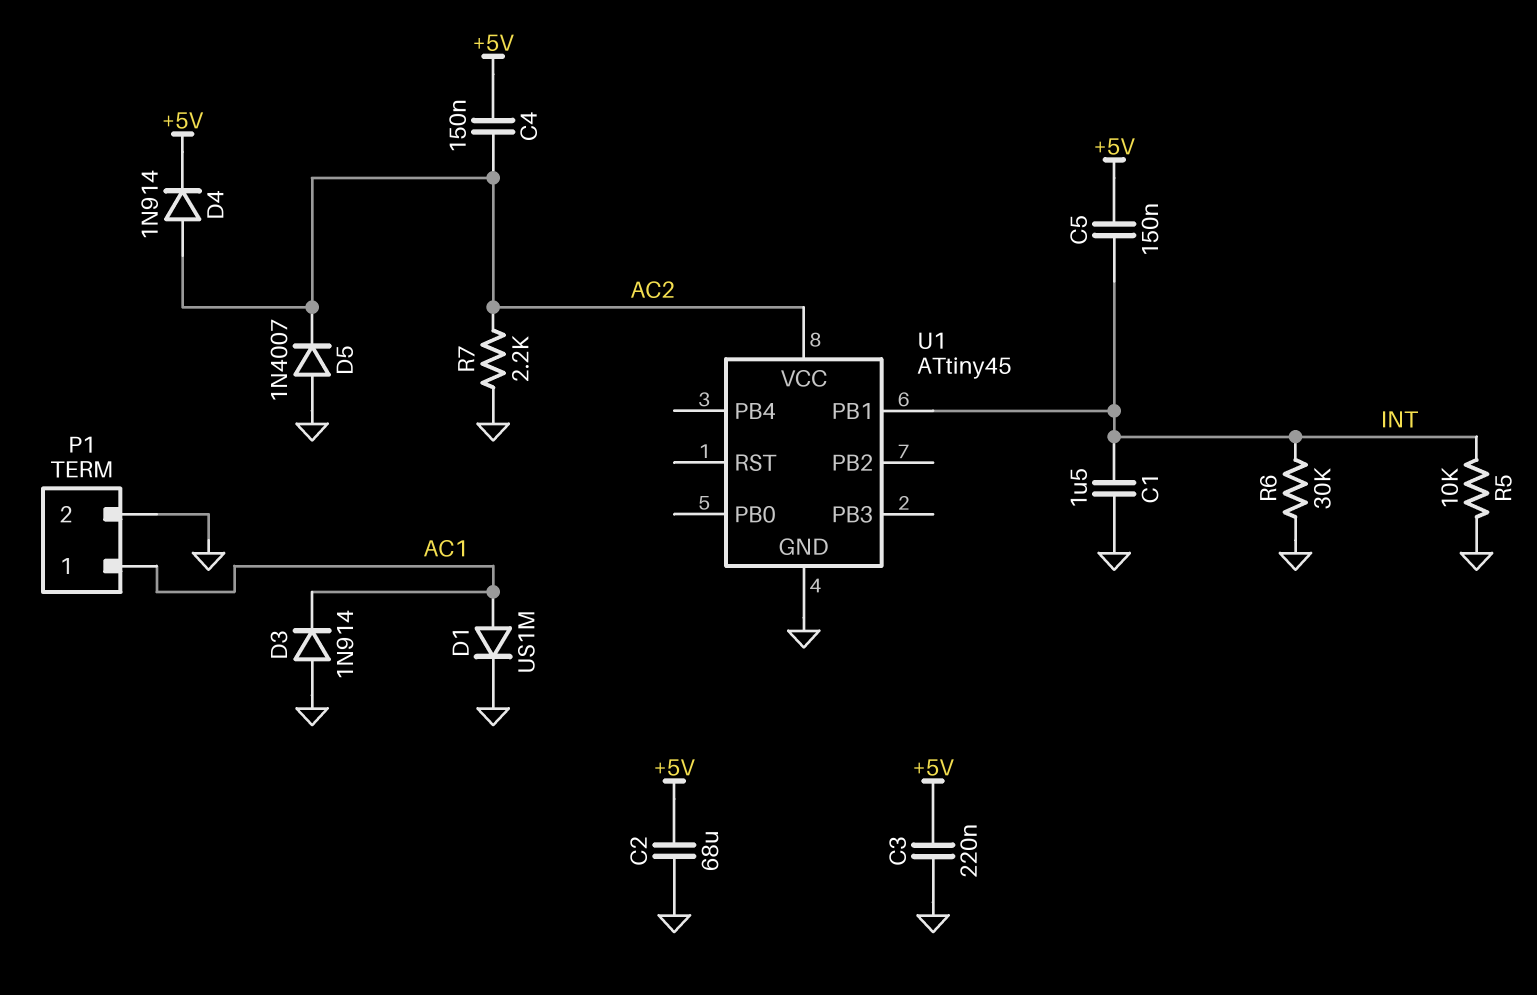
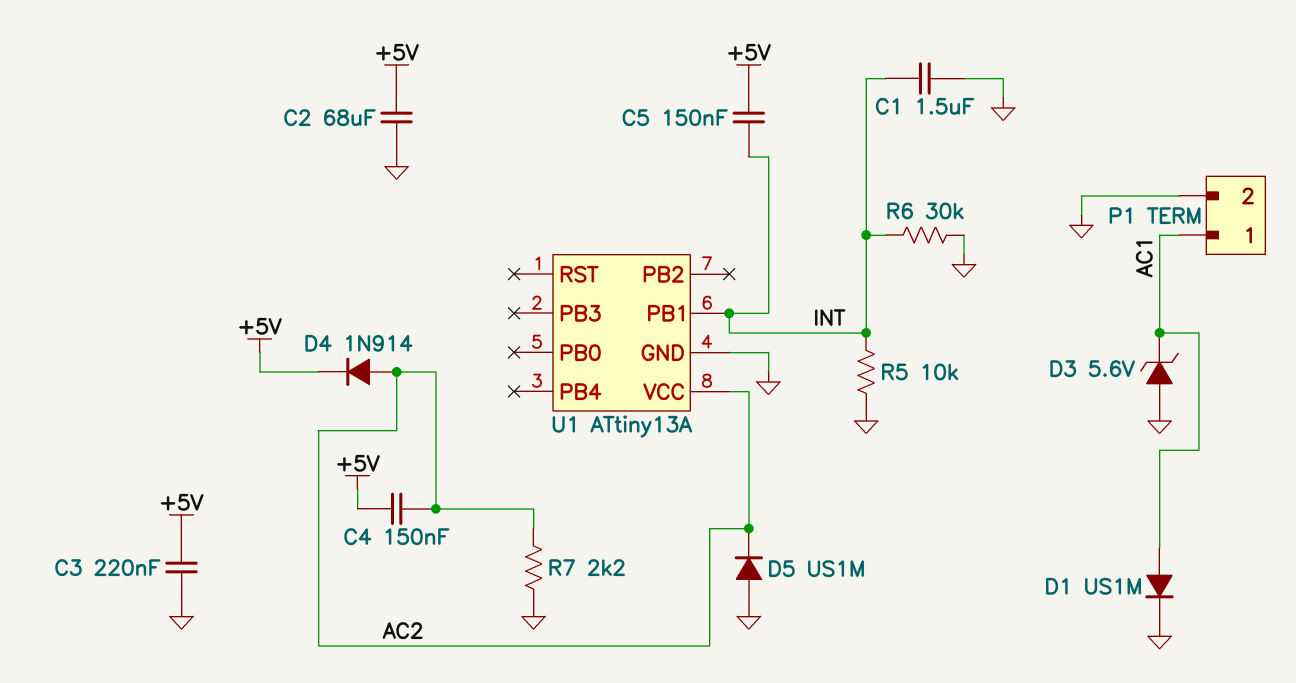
D3: diode 1N914 (A GND, K AC1) -> zener 5.6V (A GND, K AC1)
D5: diode 1N4007 (A GND, K AC2) -> diode US1M (A GND, K AC2)
U1: ATtiny45 -> ATtiny13A

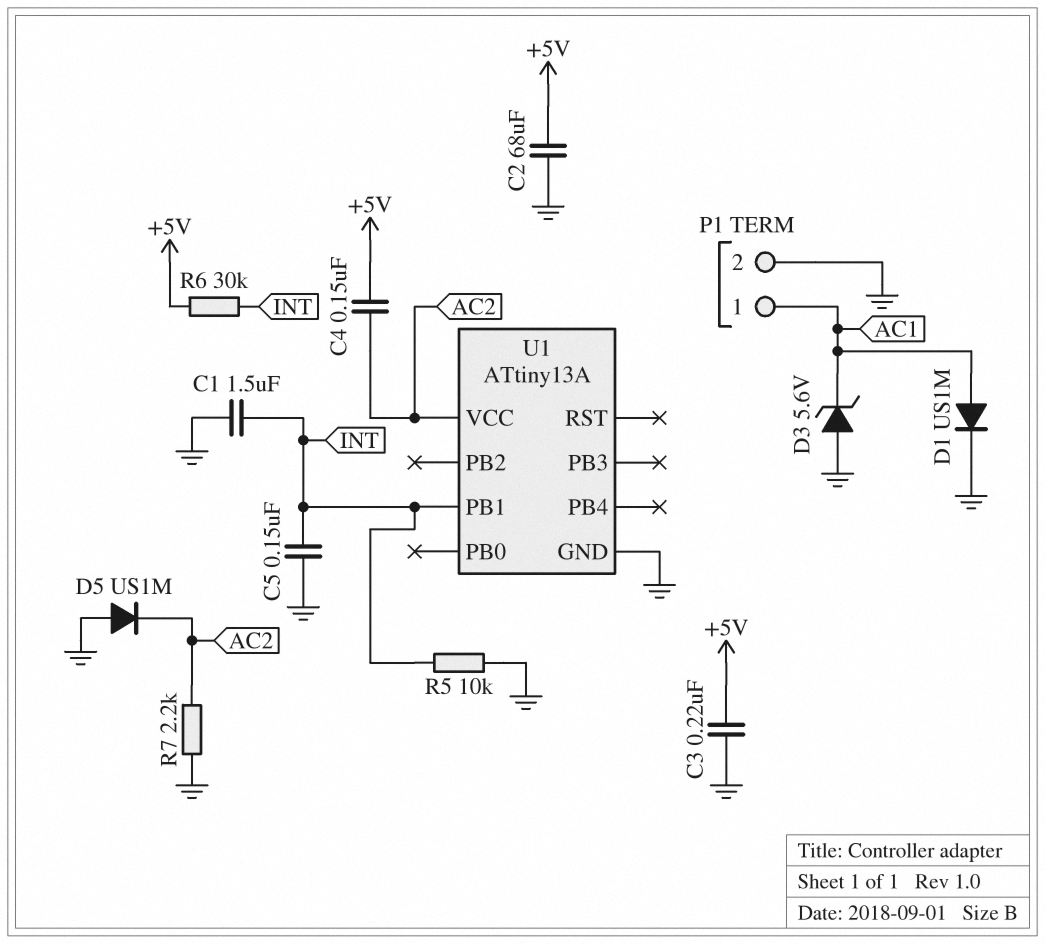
C5: 150nF (+5V, INT) -> 150nF (GND, INT)
D4: diode 1N914 (A AC2, K +5V) -> none
R6: 30k (GND, INT) -> 30k (+5V, INT)

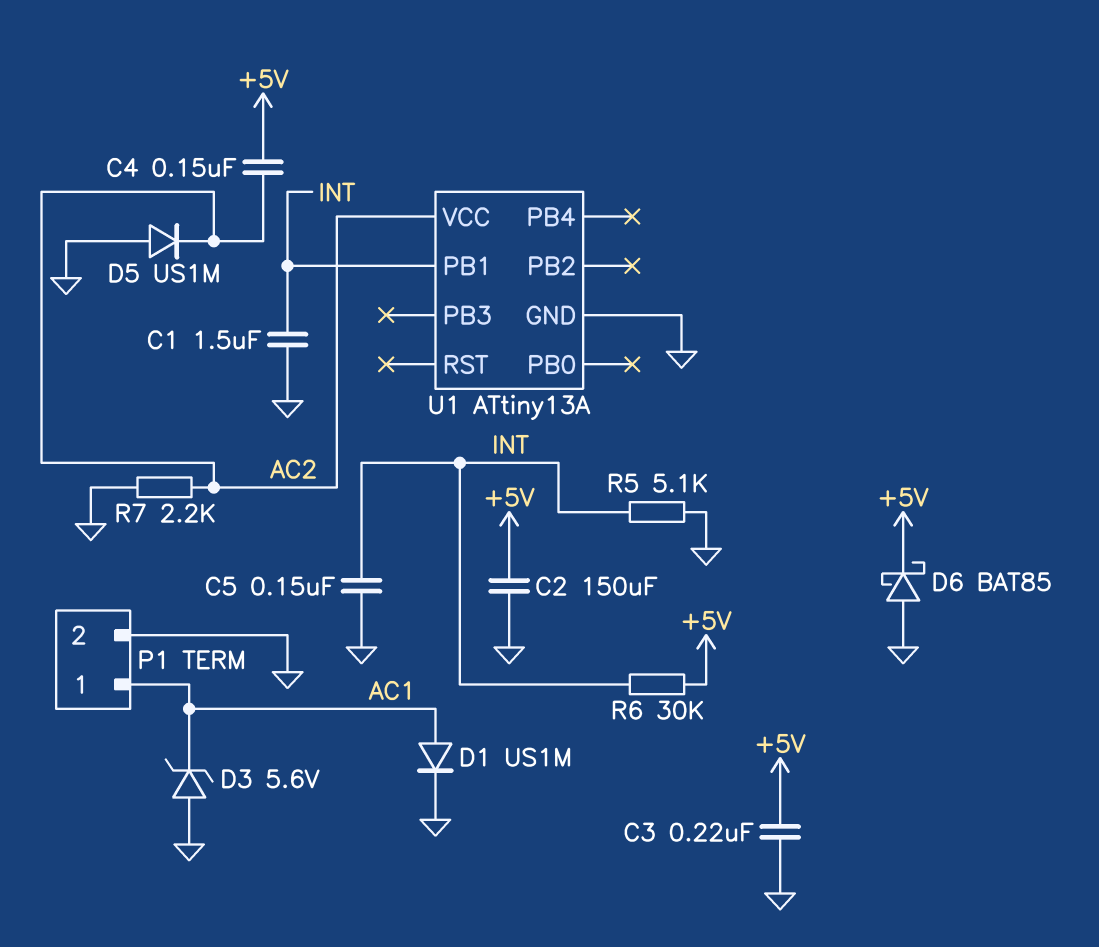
C2: 68uF (+5V, GND) -> 150uF (+5V, GND)
D6: none -> schottky BAT85 (A GND, K +5V)
R5: 10k (GND, INT) -> 5.1k (GND, INT)

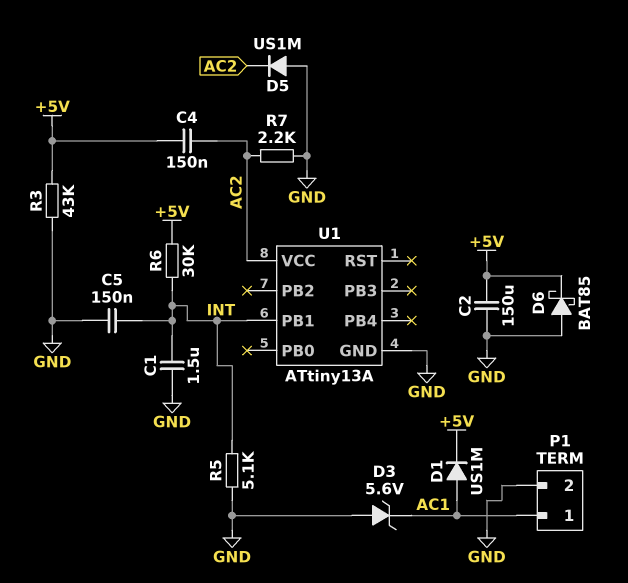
C3: 220nF (+5V, GND) -> none
D1: diode US1M (A AC1, K GND) -> diode US1M (A AC1, K +5V)
R3: none -> 43k (+5V, GND)

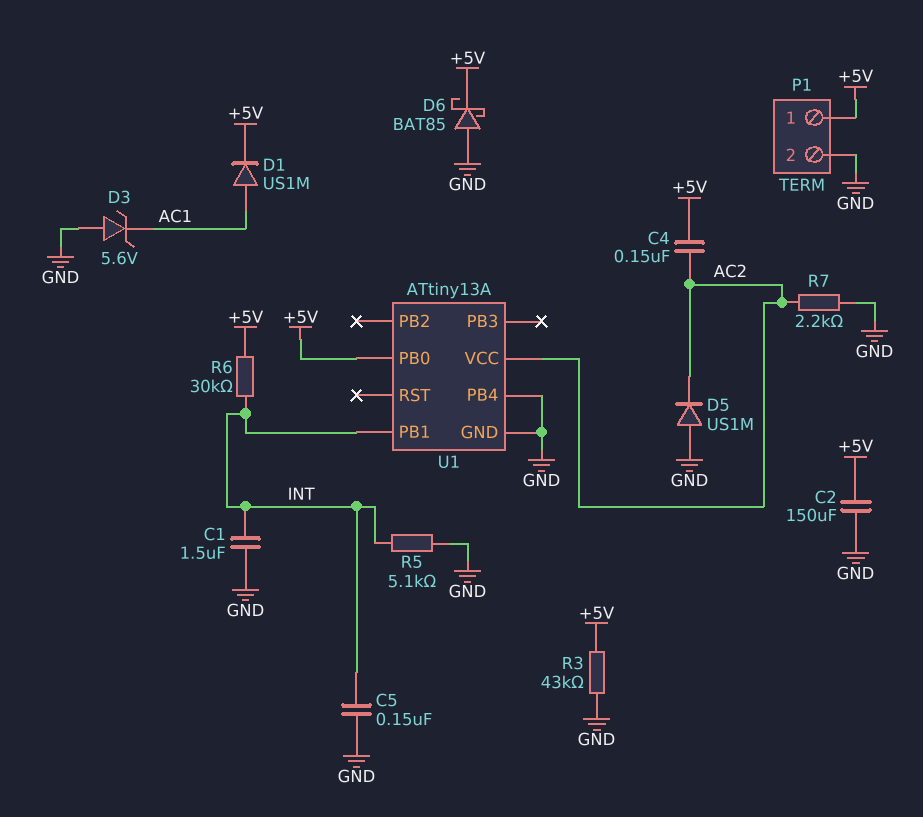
P1 pin 1: AC1 -> +5V
U1 pin PB0: none -> +5V
U1 pin PB4: none -> GND

